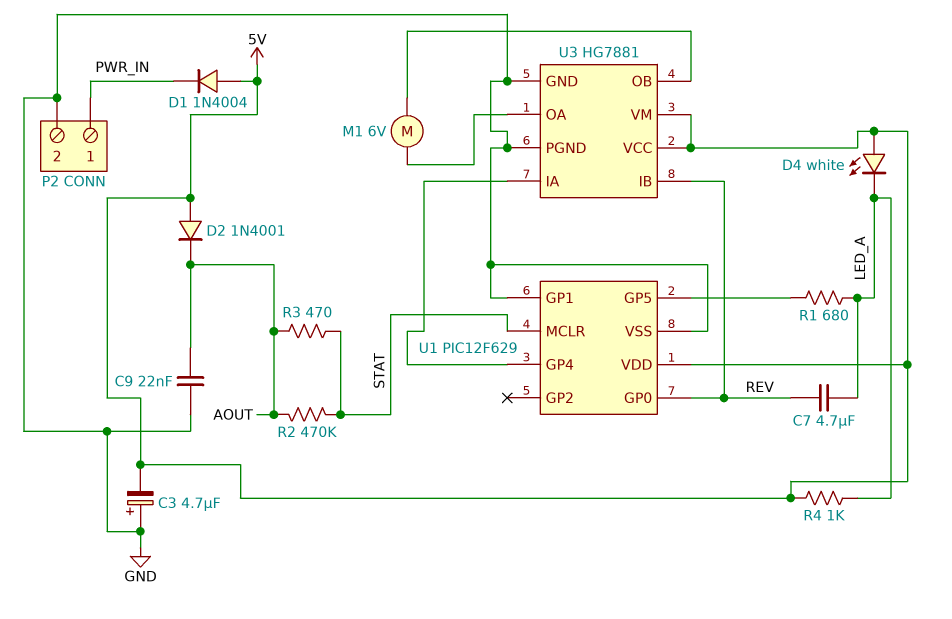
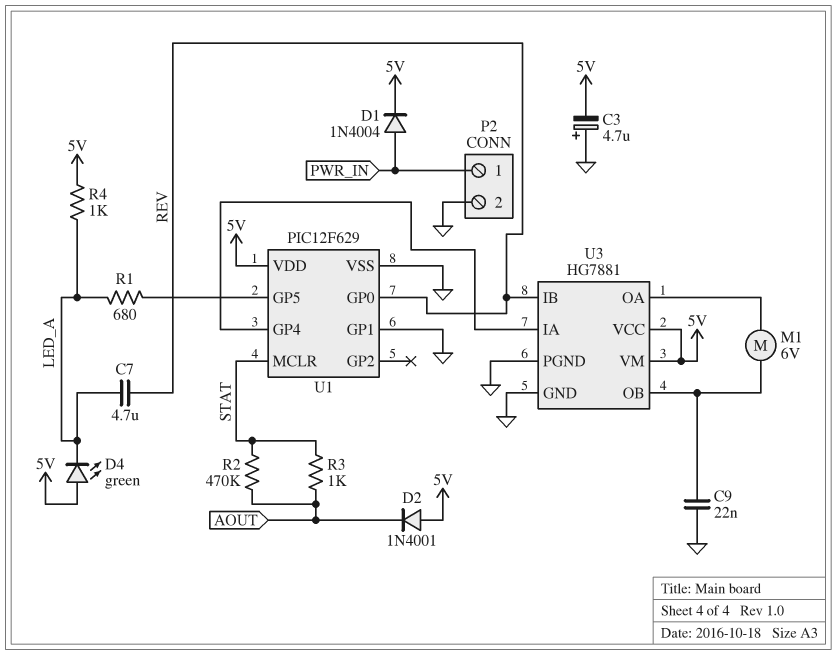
C9: 22nF (AOUT, GND) -> 22nF (GND, U3/OB)
D1: diode 1N4004 (A 5V, K PWR_IN) -> diode 1N4004 (A PWR_IN, K 5V)
D4: LED white (A 5V, K LED_A) -> LED green (A 5V, K LED_A)
R3: 470 (AOUT, STAT) -> 1k (AOUT, STAT)

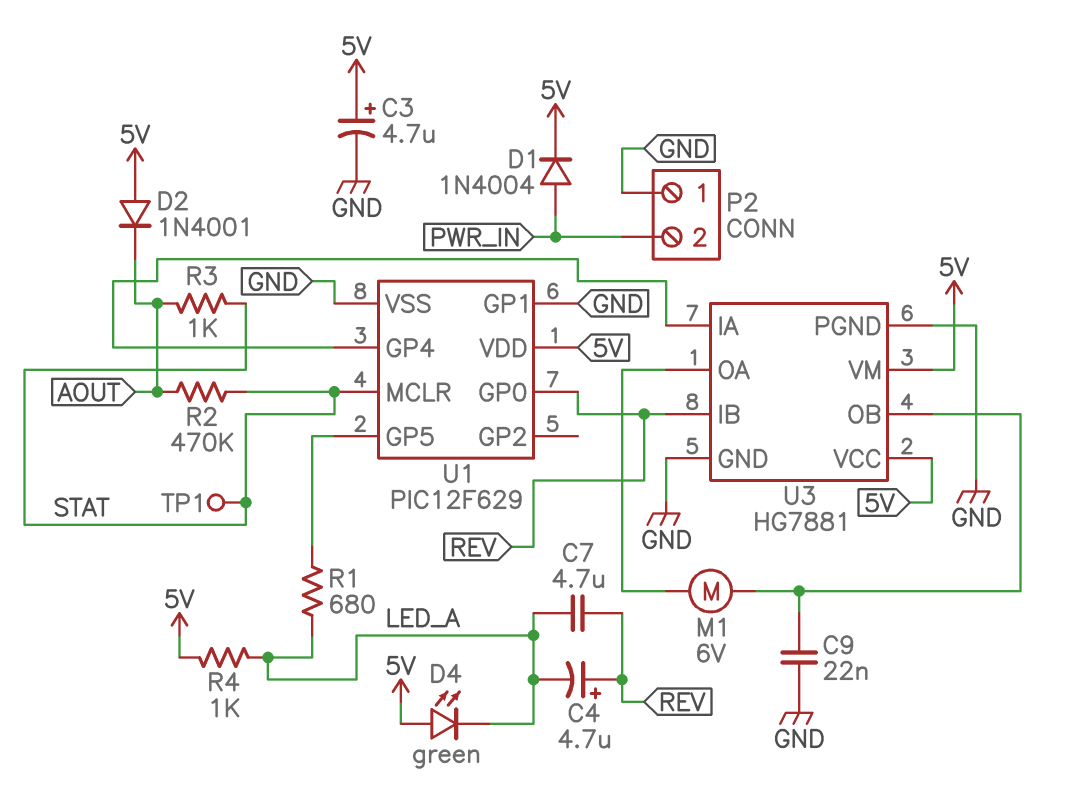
C3: 4.7uF (plus GND, minus 5V) -> 4.7uF (plus 5V, minus GND)
C4: none -> 4.7uF (plus REV, minus LED_A)
P2 pin 1: PWR_IN -> GND
P2 pin 2: GND -> PWR_IN
TP1: none -> test point (STAT)

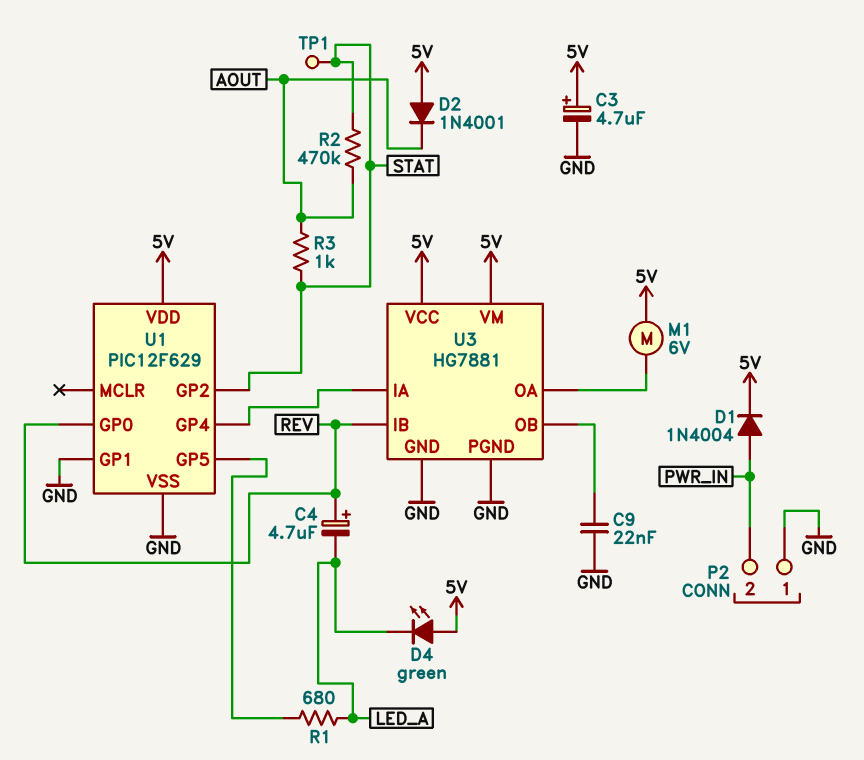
C7: 4.7uF (LED_A, REV) -> none
M1: motor 6V (U3/OA, U3/OB) -> motor 6V (5V, U3/OA)
R4: 1k (5V, LED_A) -> none
U1 pin GP2: none -> STAT
U1 pin MCLR: STAT -> none

